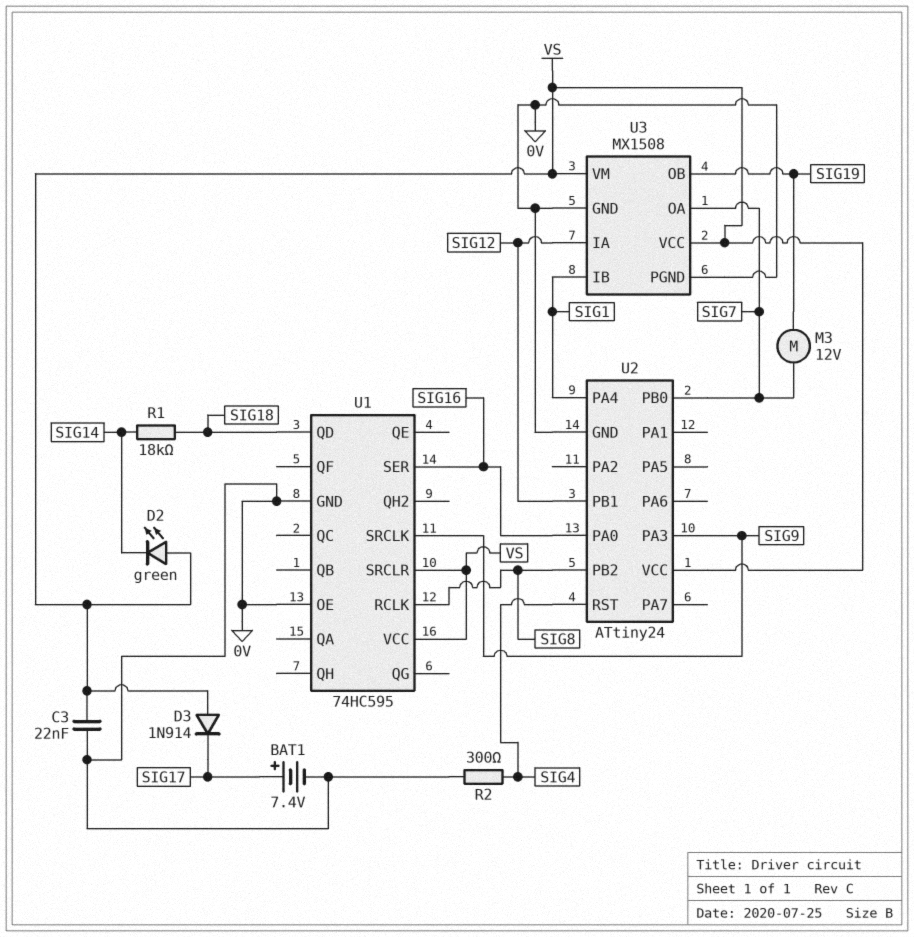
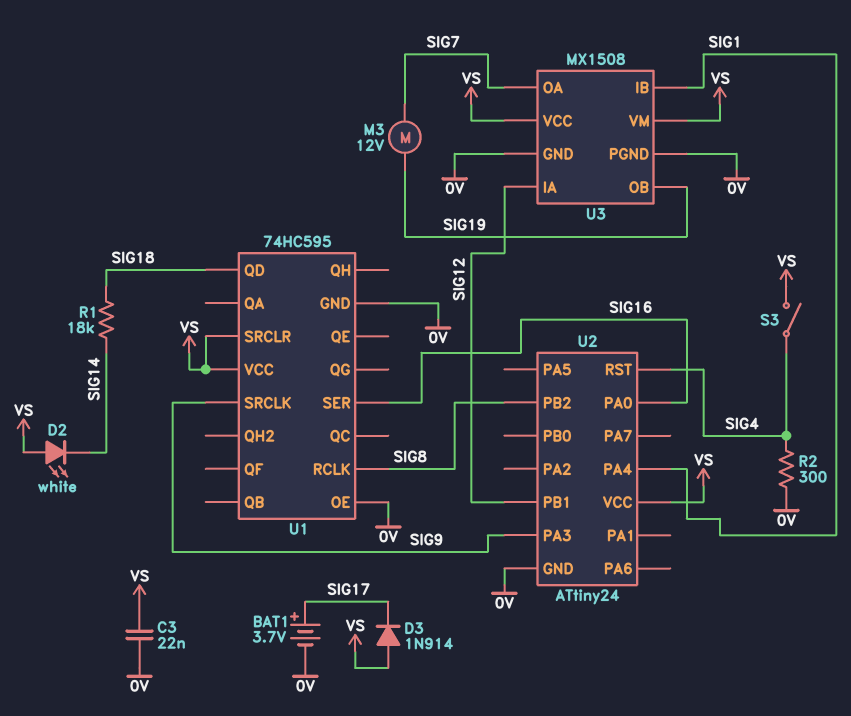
BAT1: 7.4V (plus SIG17, minus 0V) -> 3.7V (plus SIG17, minus 0V)
D2: LED green (A VS, K SIG14) -> LED white (A VS, K SIG14)
S3: none -> switch (SIG4, VS)
U2 pin PB0: SIG7 -> none

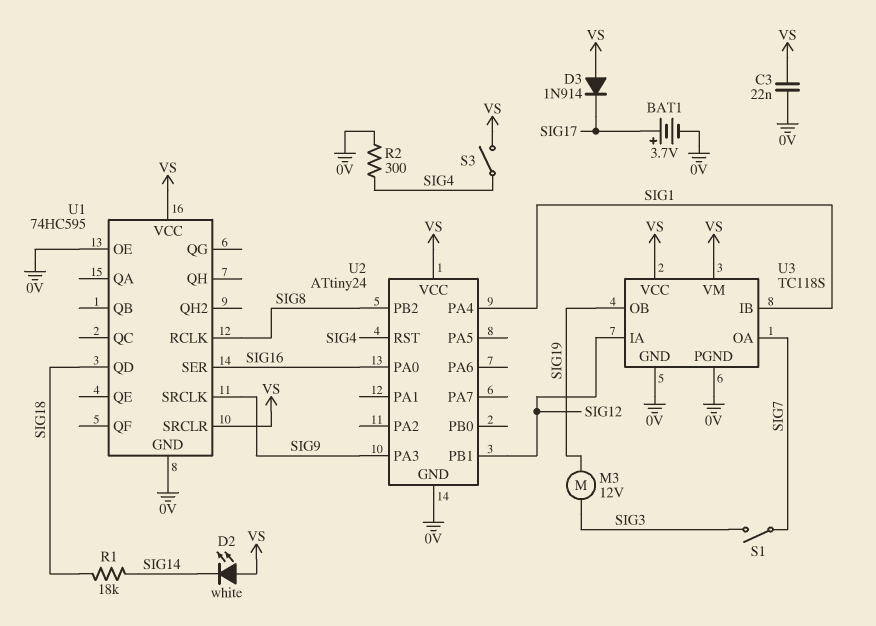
M3: motor 12V (SIG7, SIG19) -> motor 12V (SIG3, SIG19)
S1: none -> switch (SIG3, SIG7)
U3: MX1508 -> TC118S

